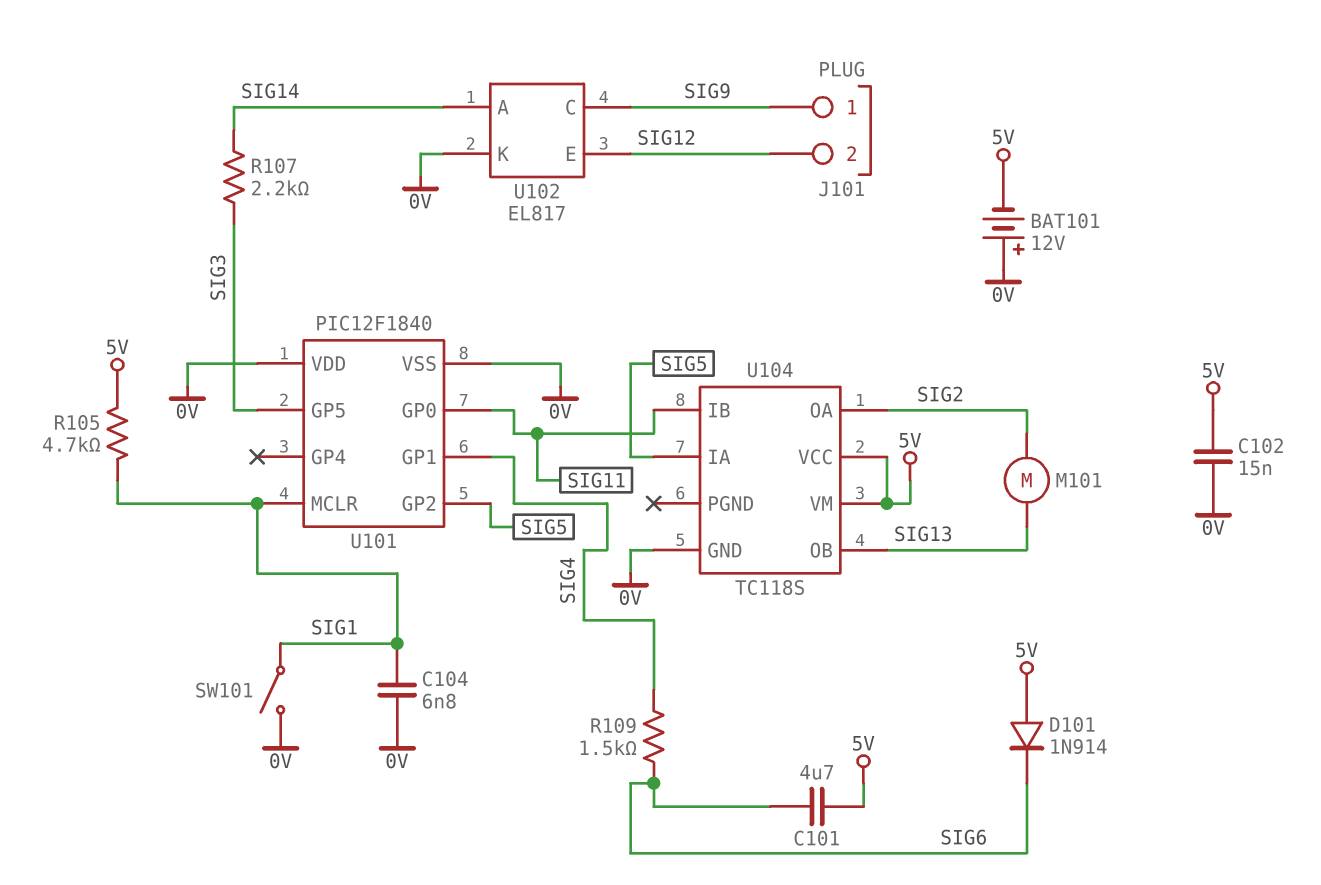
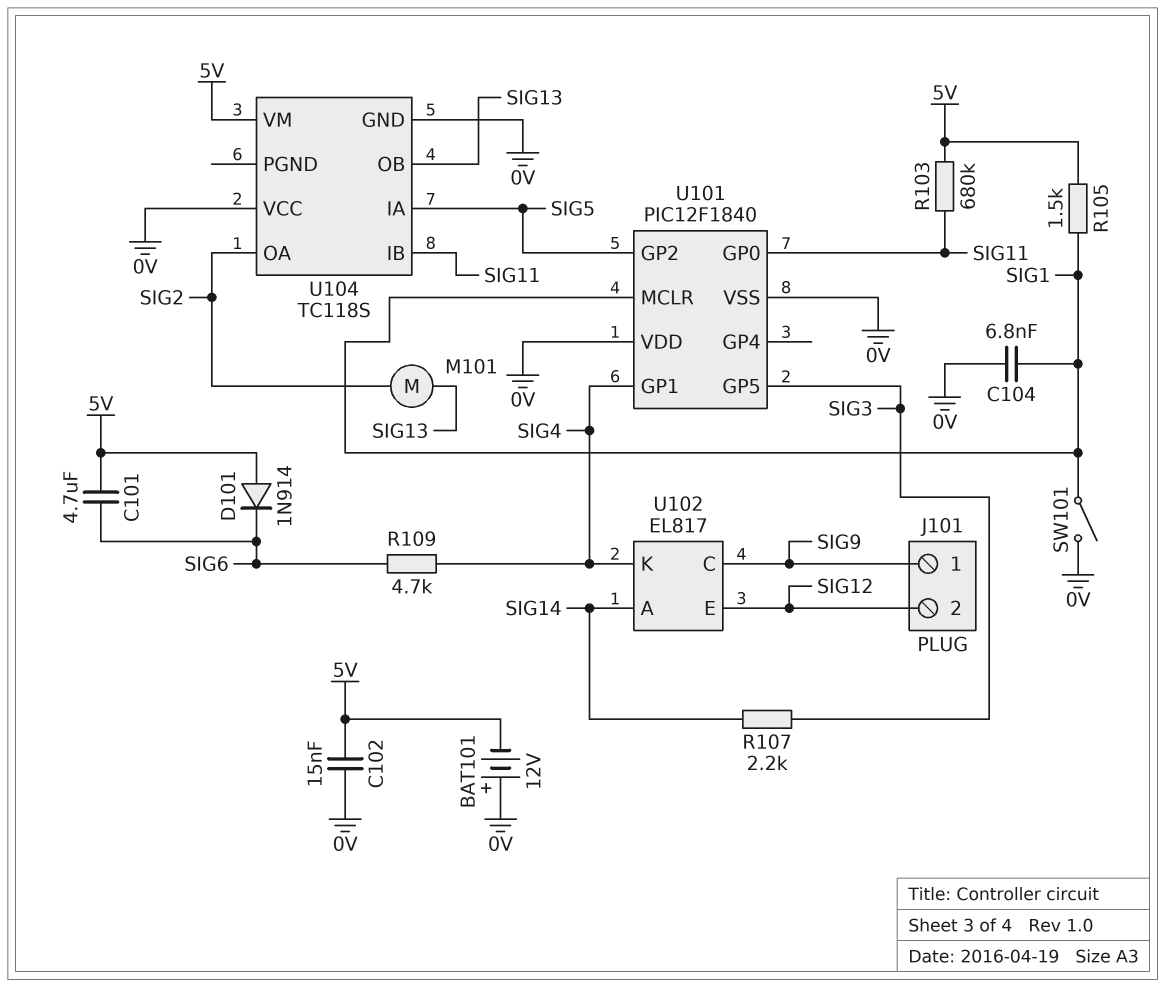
R103: none -> 680k (5V, SIG11)
R105: 4.7k (5V, SIG1) -> 1.5k (5V, SIG1)
R109: 1.5k (SIG4, SIG6) -> 4.7k (SIG4, SIG6)
U102 pin K: 0V -> SIG4
U104 pin VCC: 5V -> 0V

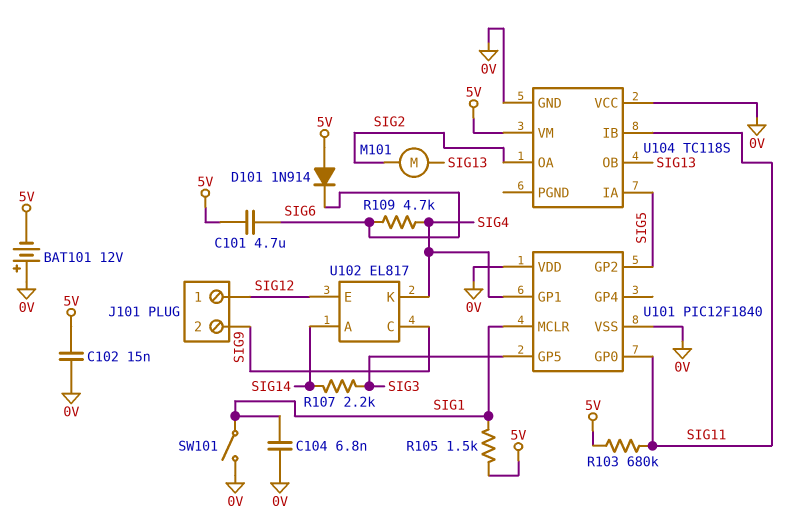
J101 pin 1: SIG9 -> SIG12
J101 pin 2: SIG12 -> SIG9

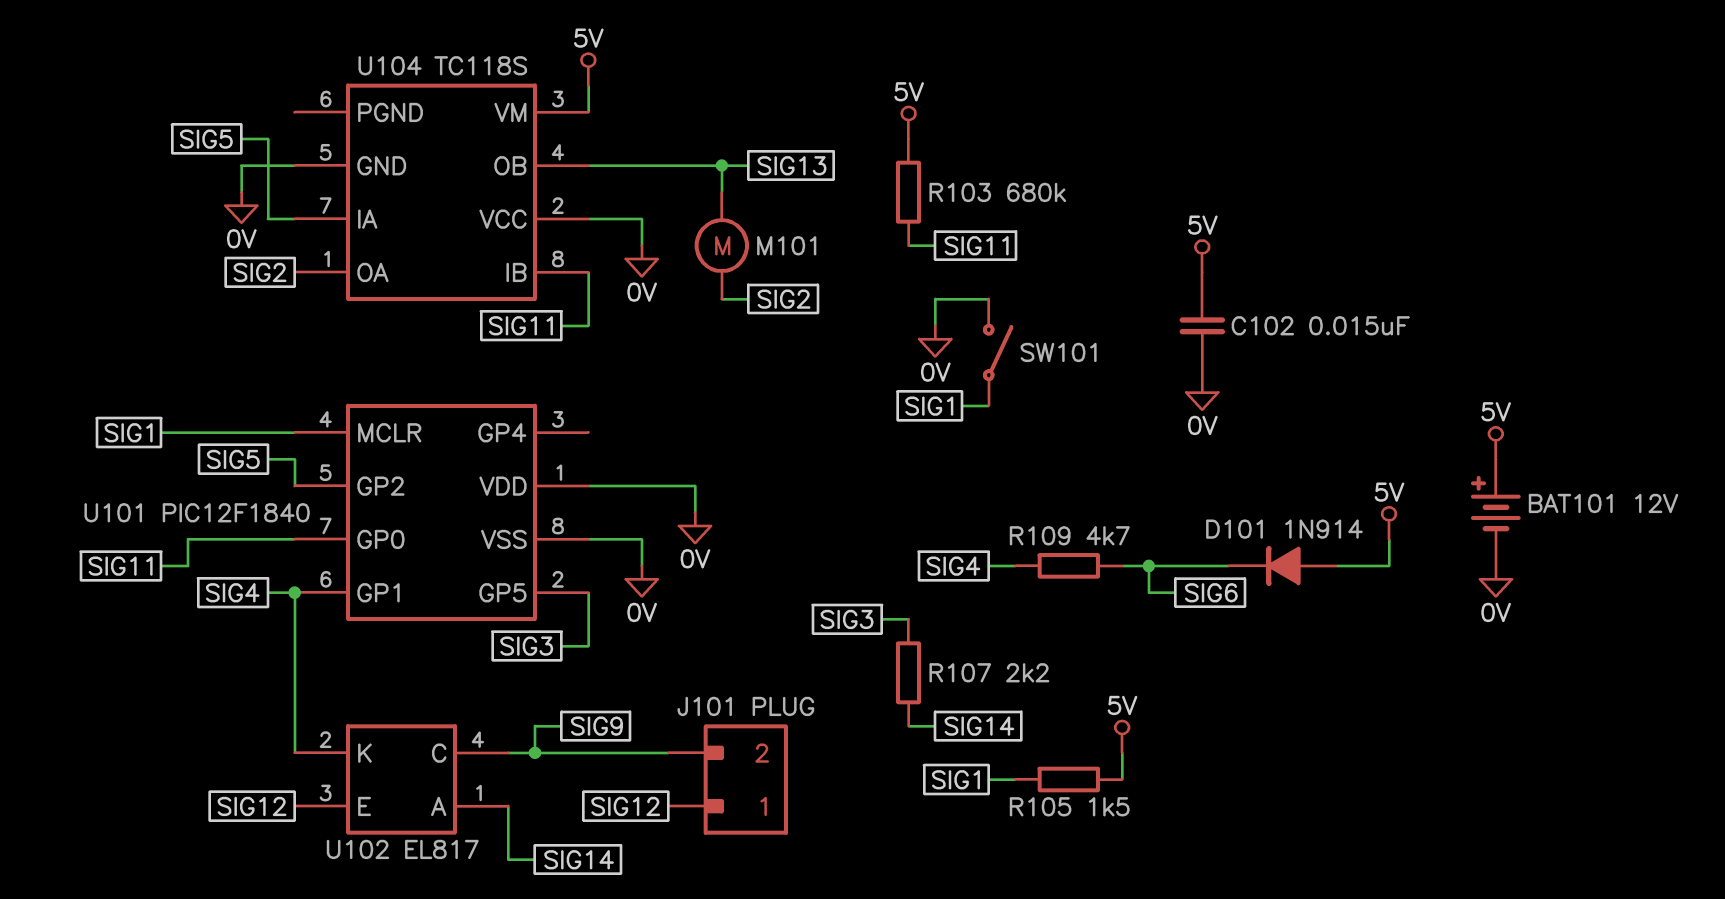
BAT101: 12V (plus 0V, minus 5V) -> 12V (plus 5V, minus 0V)
C101: 4.7uF (5V, SIG6) -> none
C104: 6.8nF (0V, SIG1) -> none

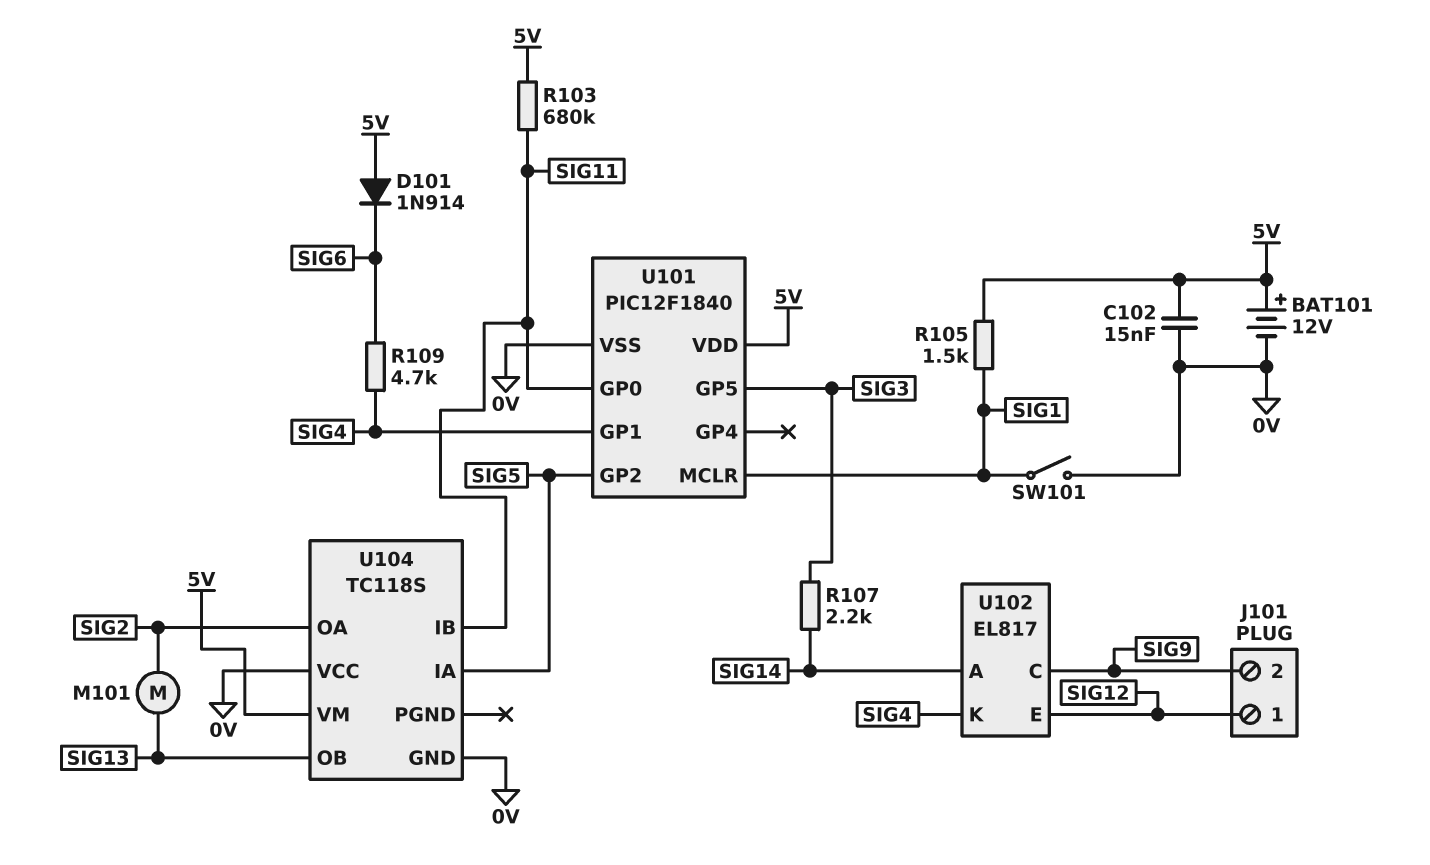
U101 pin VDD: 0V -> 5V

